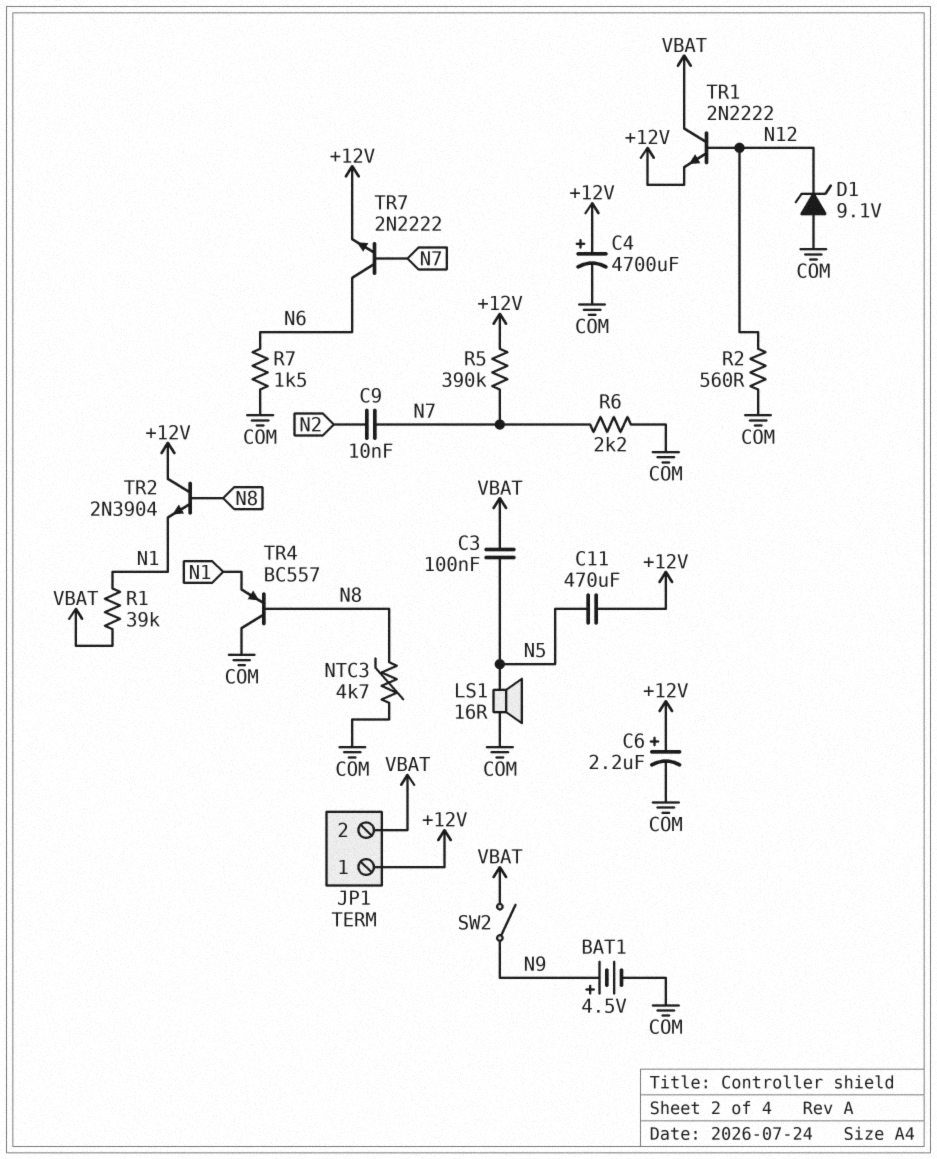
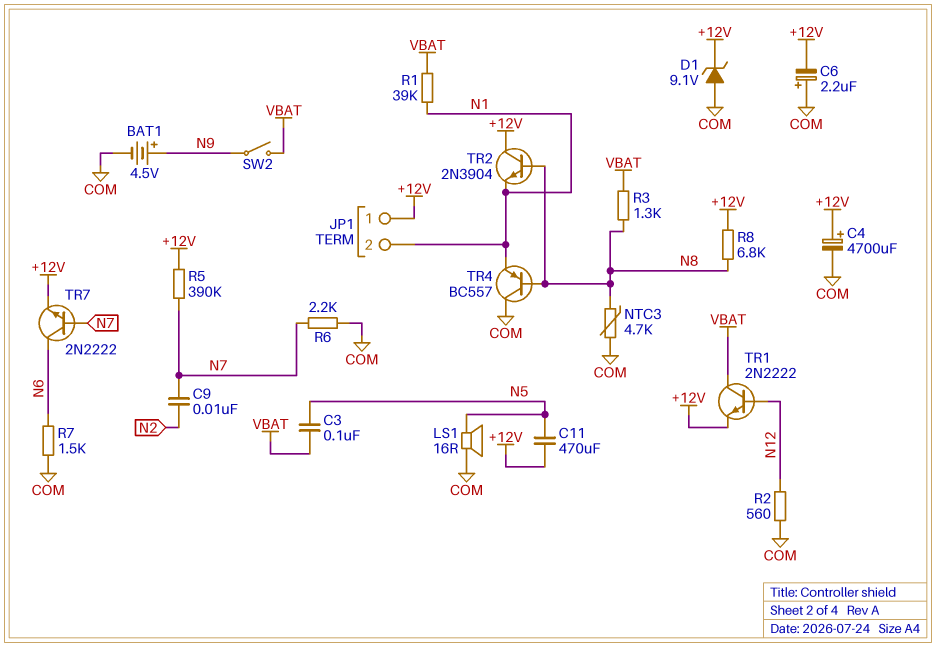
C6: 2.2uF (plus +12V, minus COM) -> 2.2uF (plus COM, minus +12V)
D1: zener 9.1V (A COM, K N12) -> zener 9.1V (A COM, K +12V)
JP1 pin 2: VBAT -> N1
R3: none -> 1.3k (N8, VBAT)
R8: none -> 6.8k (+12V, N8)

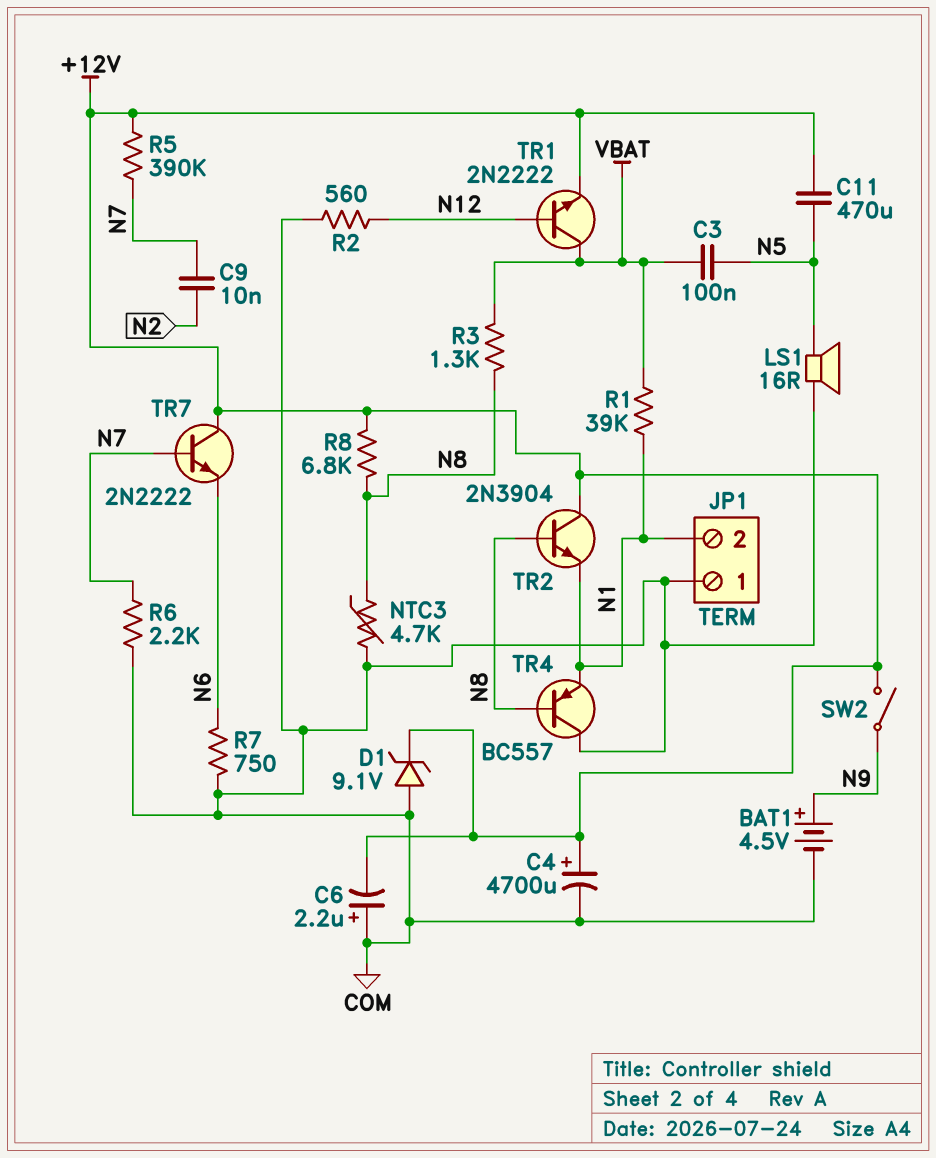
JP1 pin 1: +12V -> COM
R7: 1.5k (COM, N6) -> 750 (COM, N6)
SW2: switch (N9, VBAT) -> switch (+12V, N9)
TR7: NPN 2N2222 (B N7, C N6, E +12V) -> NPN 2N2222 (B N7, C +12V, E N6)

